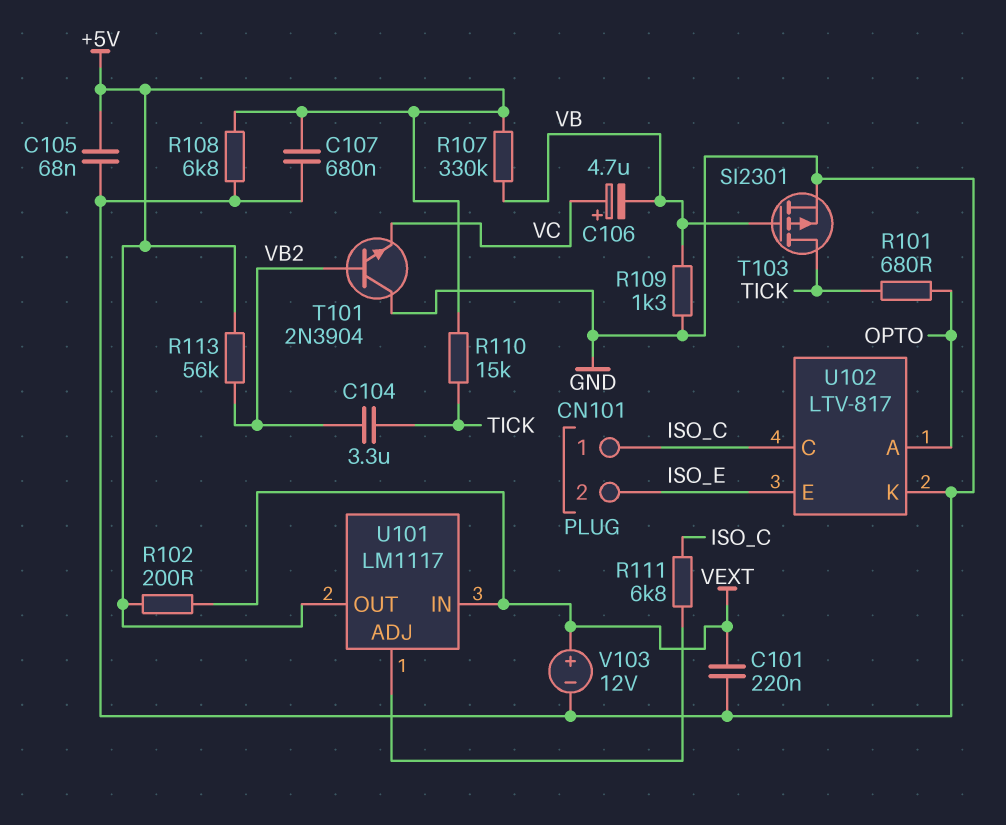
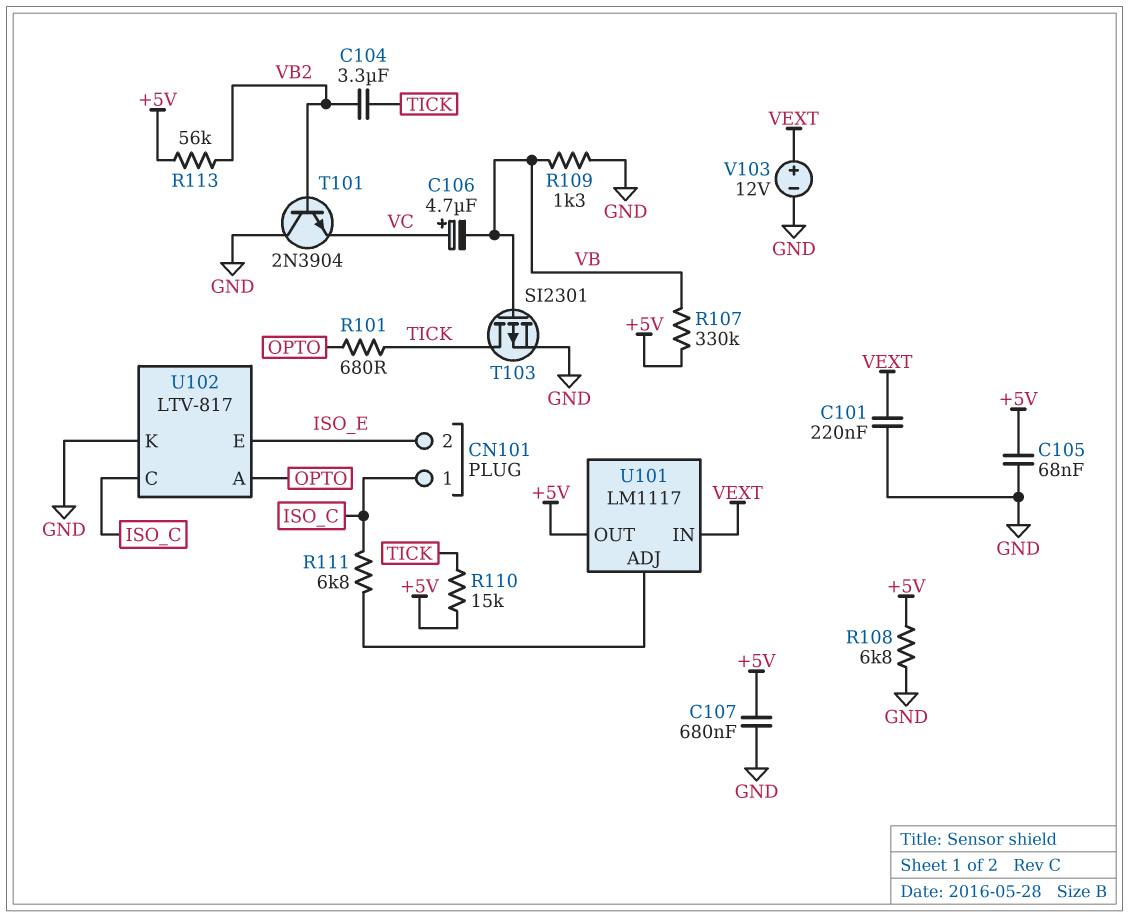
R102: 200 (+5V, VEXT) -> none

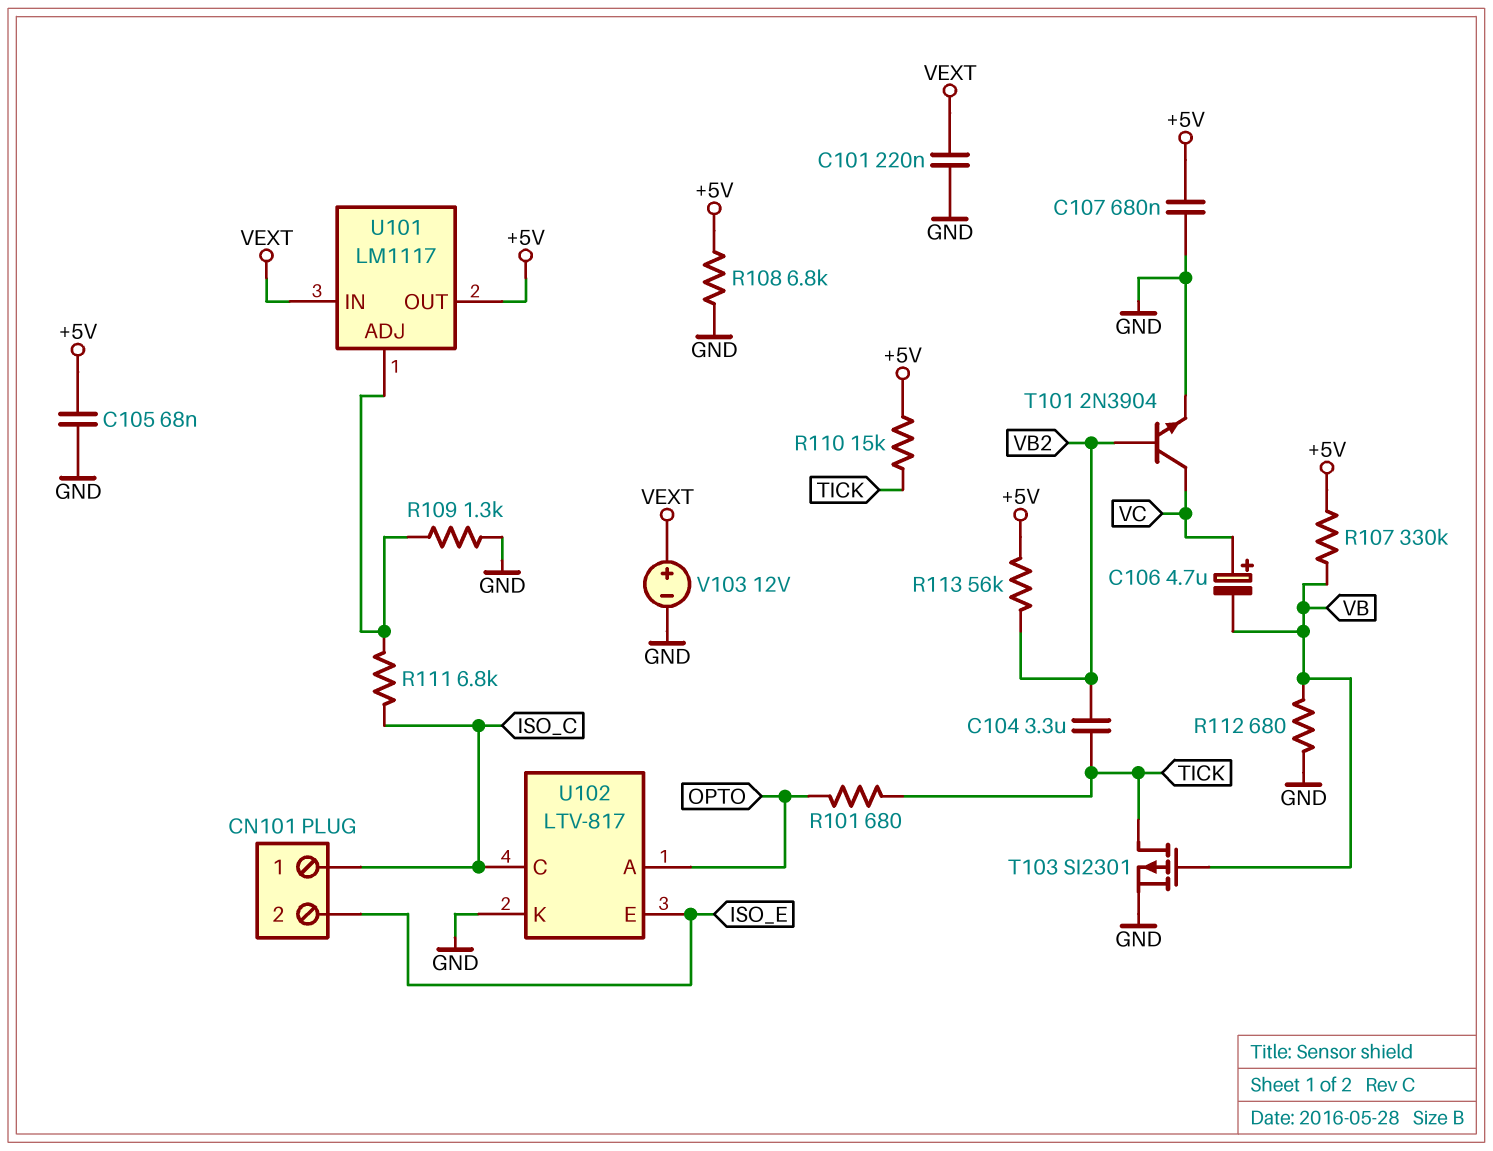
R109: 1.3k (GND, VB) -> 1.3k (GND, U101/ADJ)
R112: none -> 680 (GND, VB)
T101: NPN 2N3904 (B VB2, C GND, E VC) -> NPN 2N3904 (B VB2, C VC, E GND)

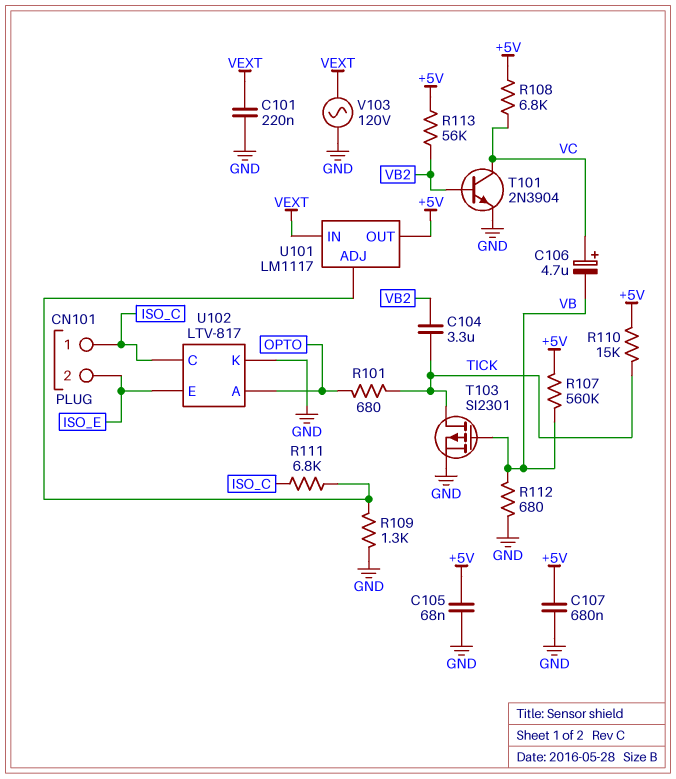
R107: 330k (+5V, VB) -> 560k (+5V, VB)
R108: 6.8k (+5V, GND) -> 6.8k (+5V, VC)
V103: 12V (plus VEXT, minus GND) -> AC 120V (GND, VEXT)

